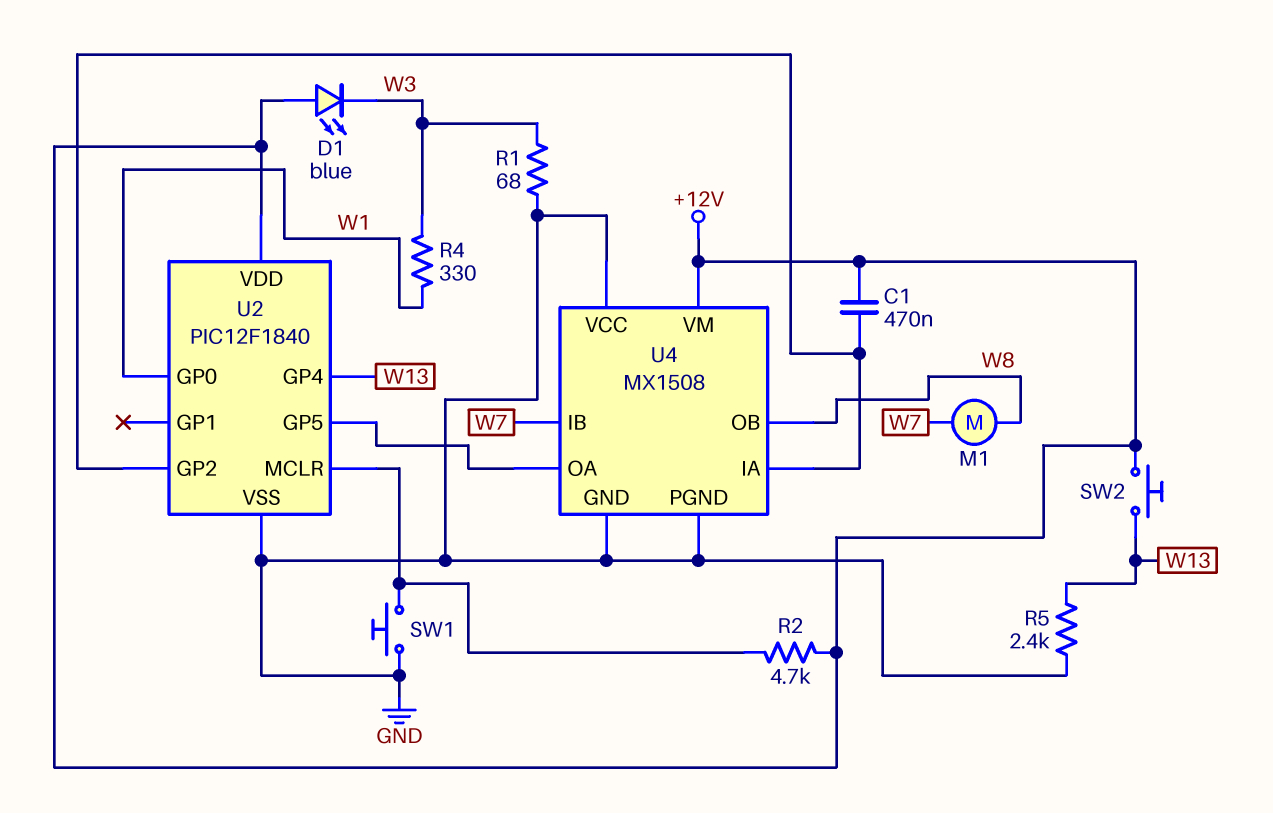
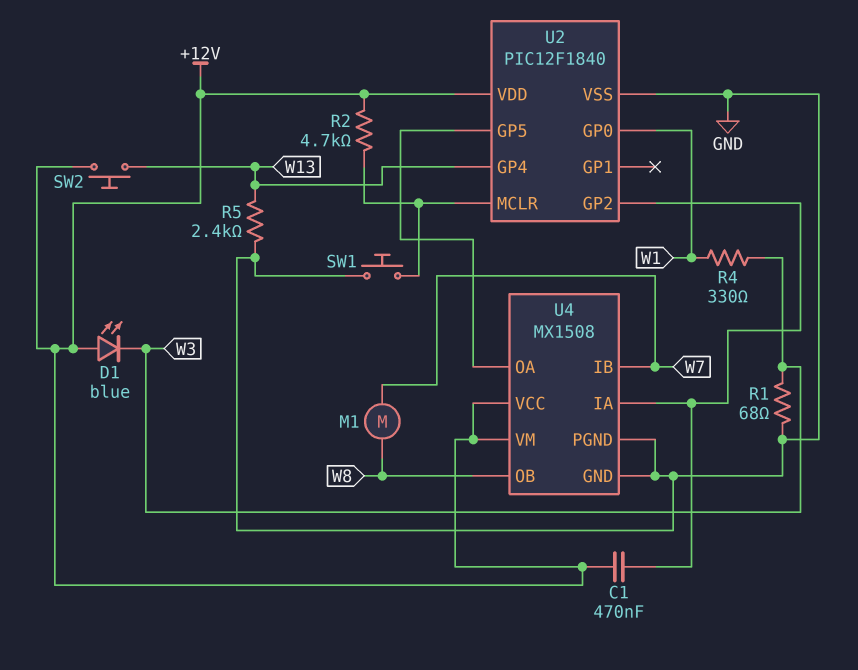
U4 pin VCC: GND -> +12V

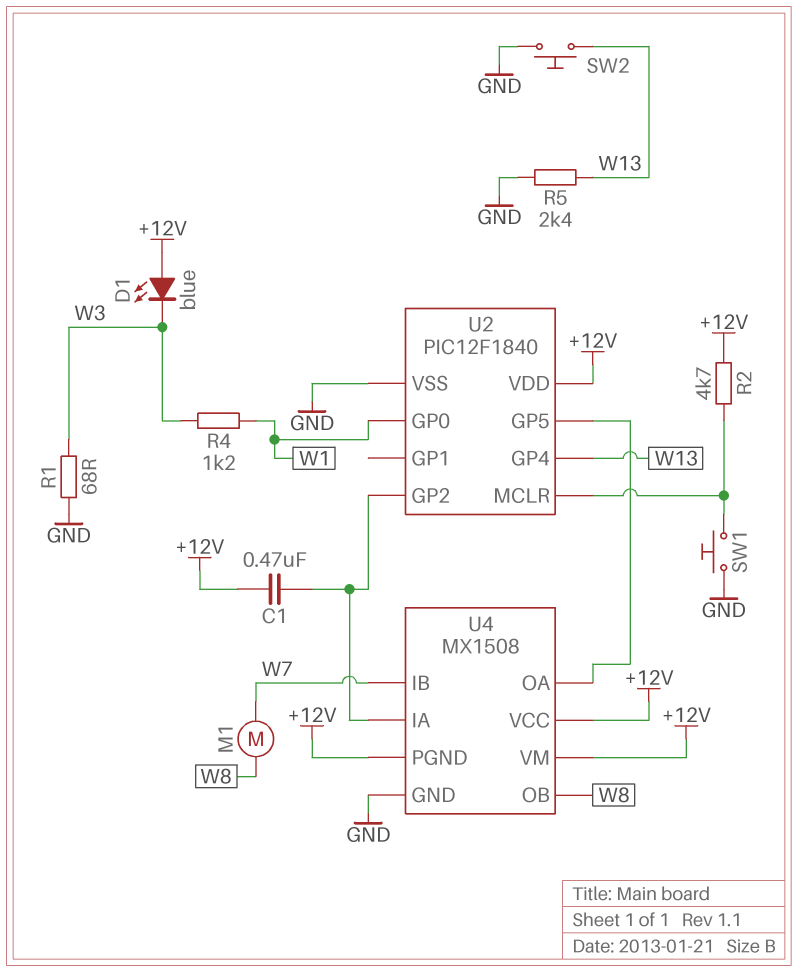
R4: 330 (W1, W3) -> 1.2k (W1, W3)
SW2: button (+12V, W13) -> button (GND, W13)
U4 pin PGND: GND -> +12V

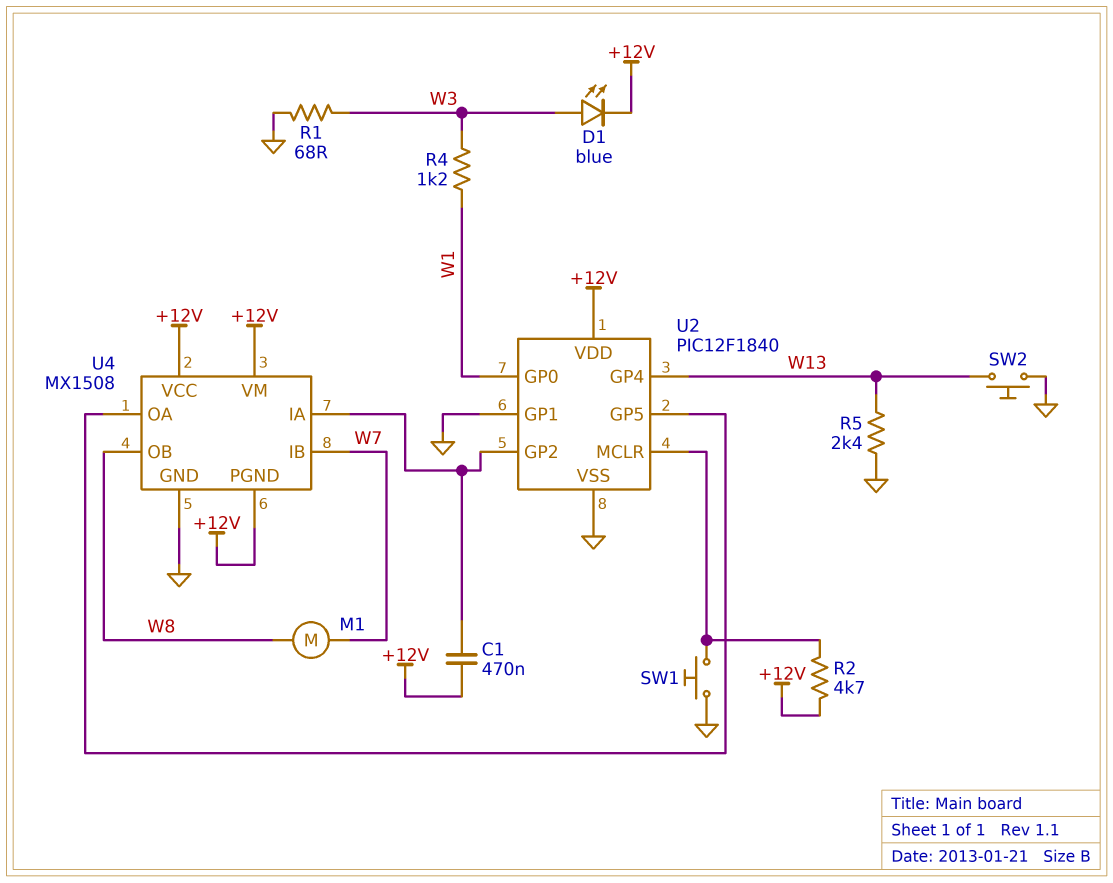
D1: LED blue (A +12V, K W3) -> LED blue (A W3, K +12V)
U2 pin GP1: none -> GND

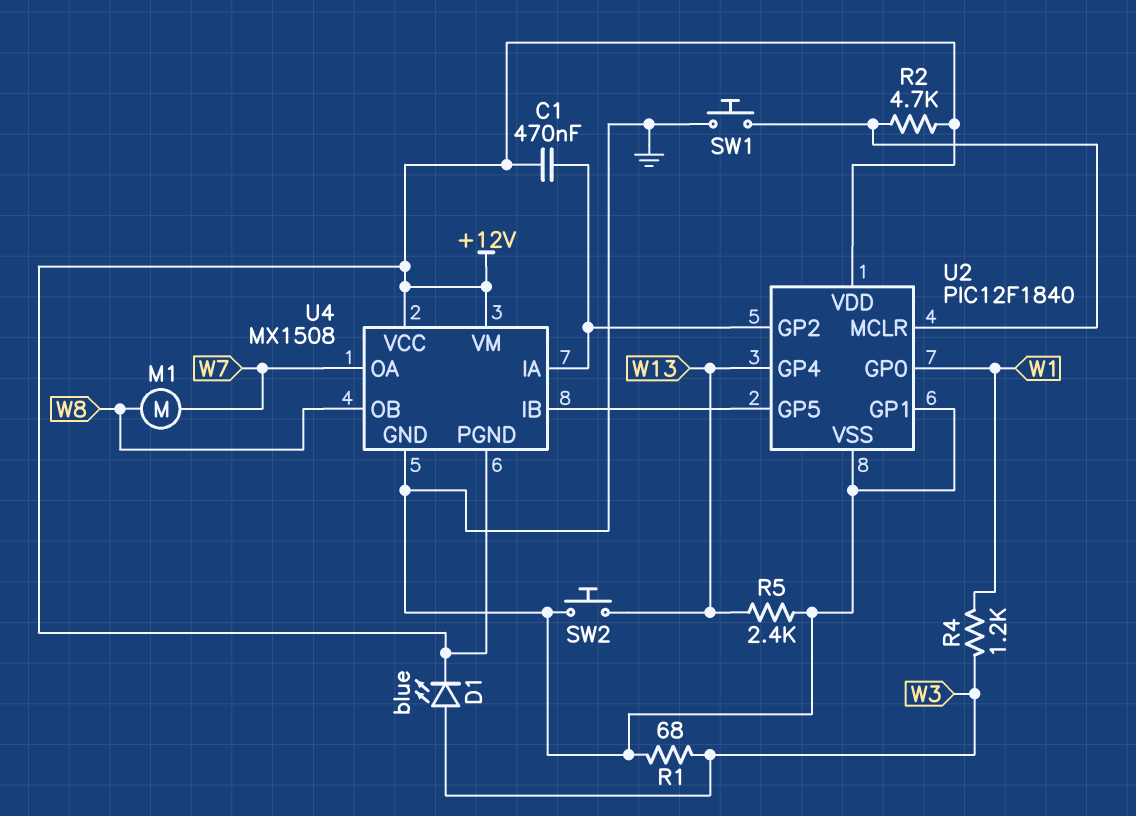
U4 pin IB: W7 -> U2/GP5
U4 pin OA: U2/GP5 -> W7

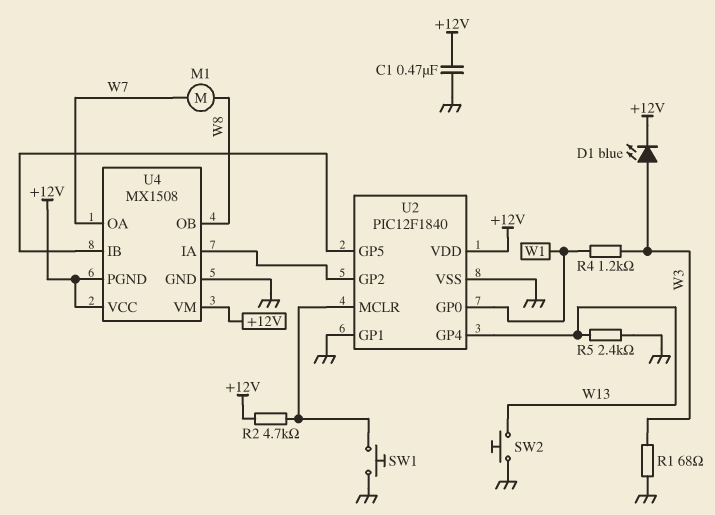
C1: 470nF (+12V, U2/GP2) -> 470nF (+12V, GND)

